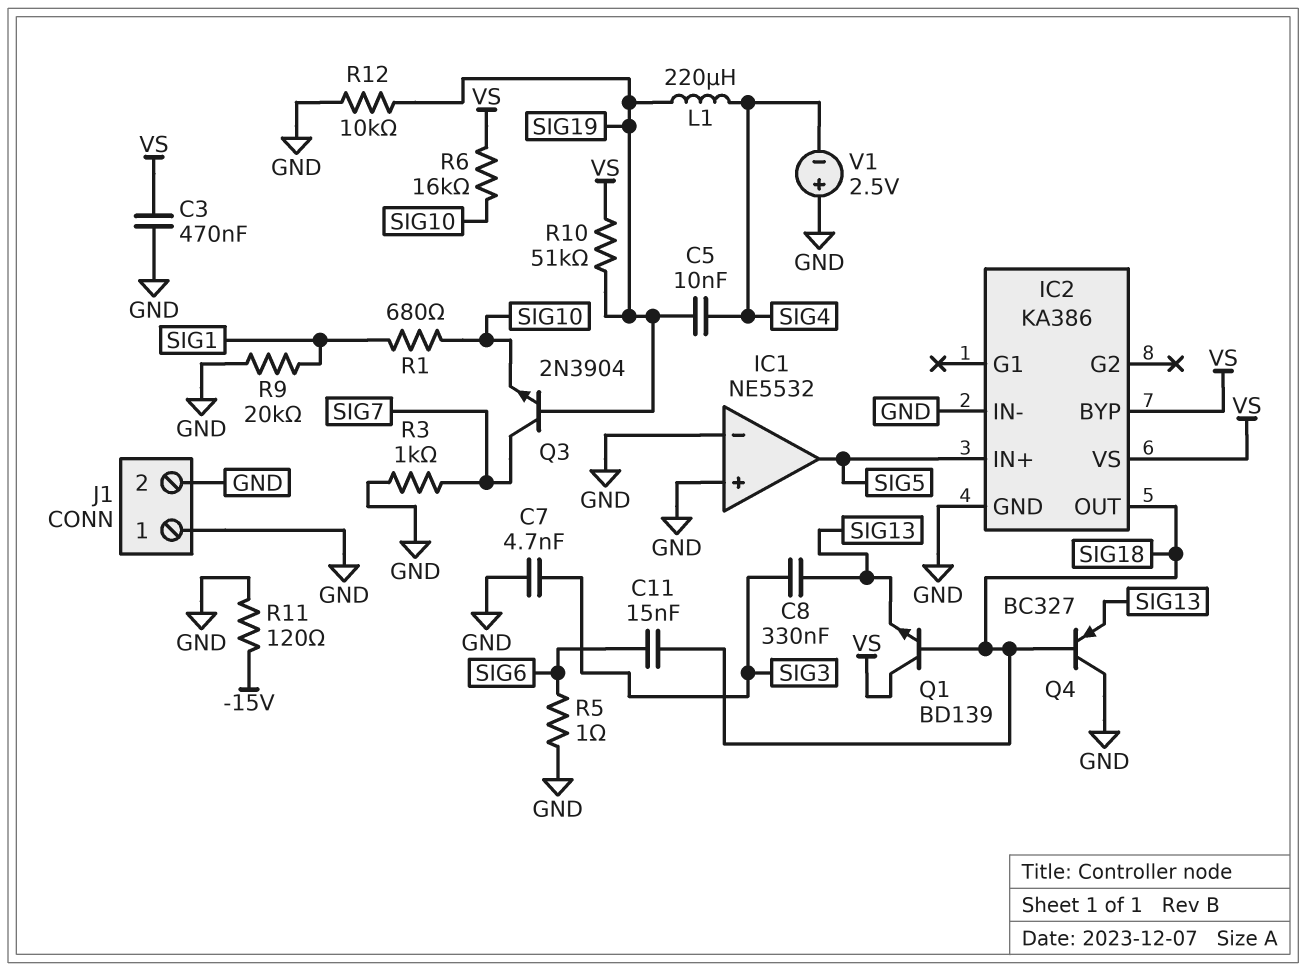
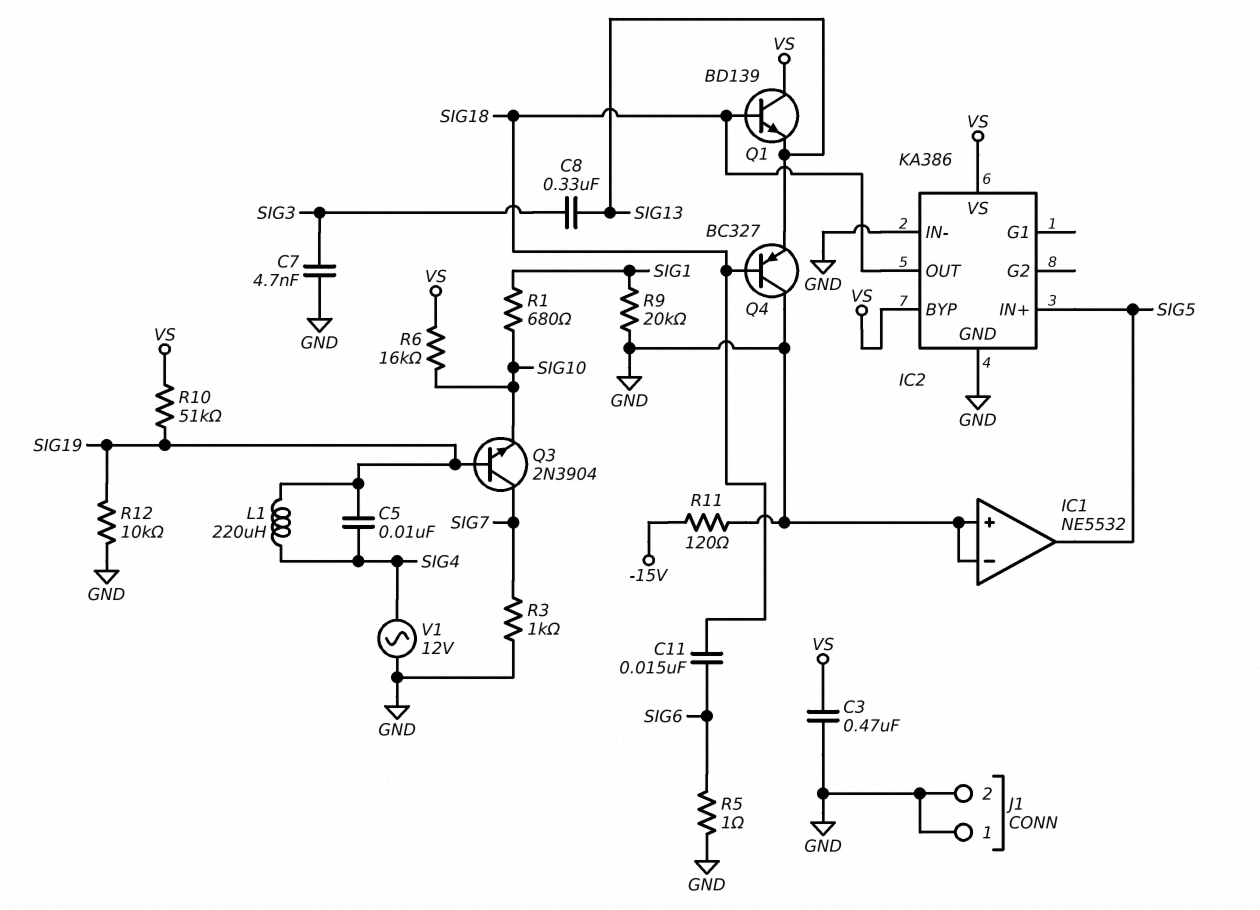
V1: 2.5V (plus GND, minus SIG4) -> AC 12V (GND, SIG4)

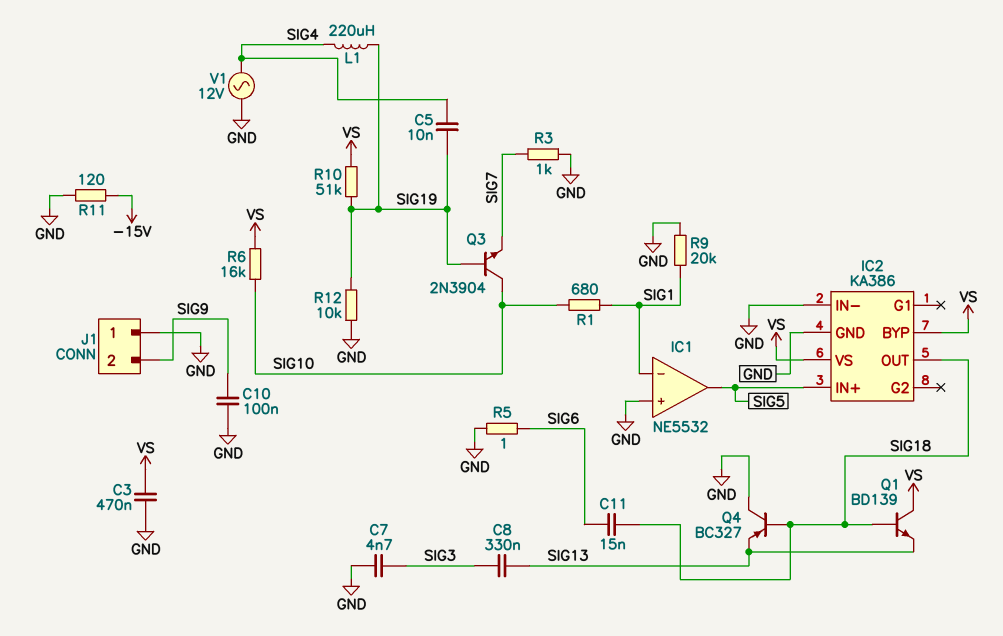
C10: none -> 100nF (GND, SIG9)
IC1 pin in-: GND -> SIG1
J1 pin 2: GND -> SIG9
Q3: NPN 2N3904 (B SIG19, C SIG7, E SIG10) -> NPN 2N3904 (B SIG19, C SIG10, E SIG7)

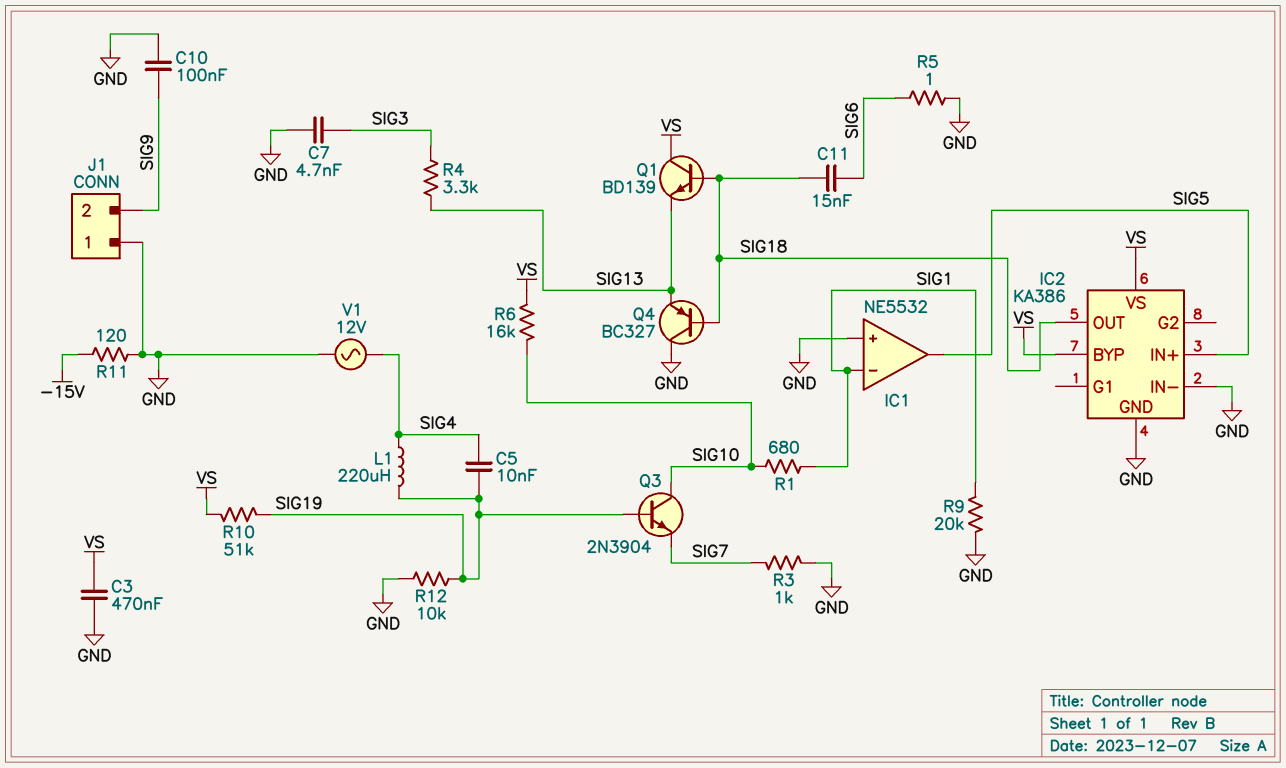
C8: 330nF (SIG3, SIG13) -> none
R4: none -> 3.3k (SIG3, SIG13)

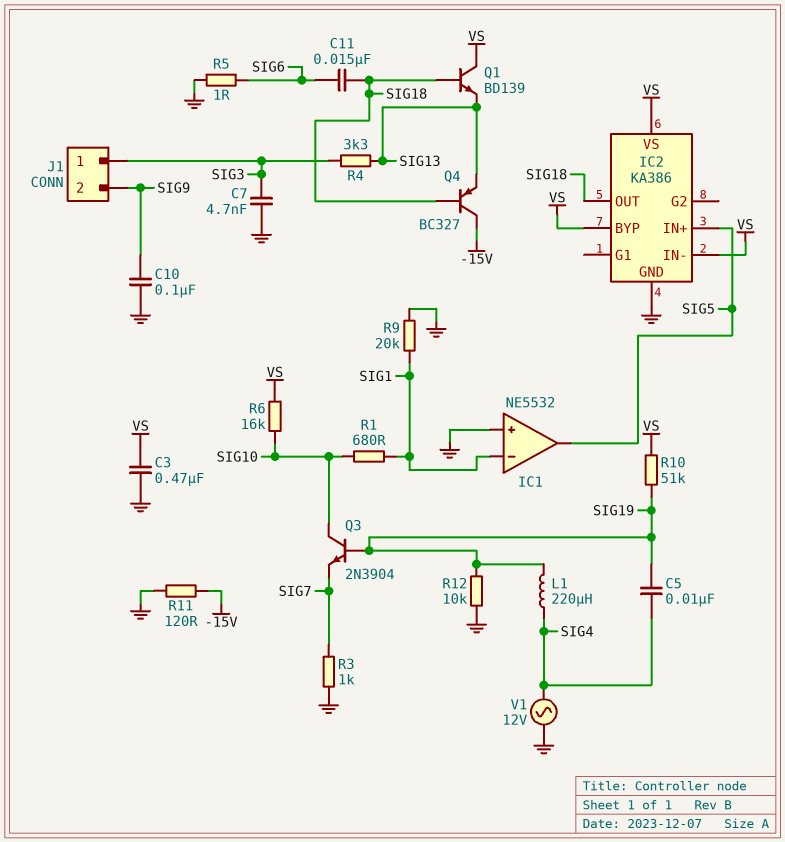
IC2 pin IN-: GND -> VS
J1 pin 1: GND -> SIG3
Q4: PNP BC327 (B SIG18, C GND, E SIG13) -> PNP BC327 (B SIG18, C -15V, E SIG13)

